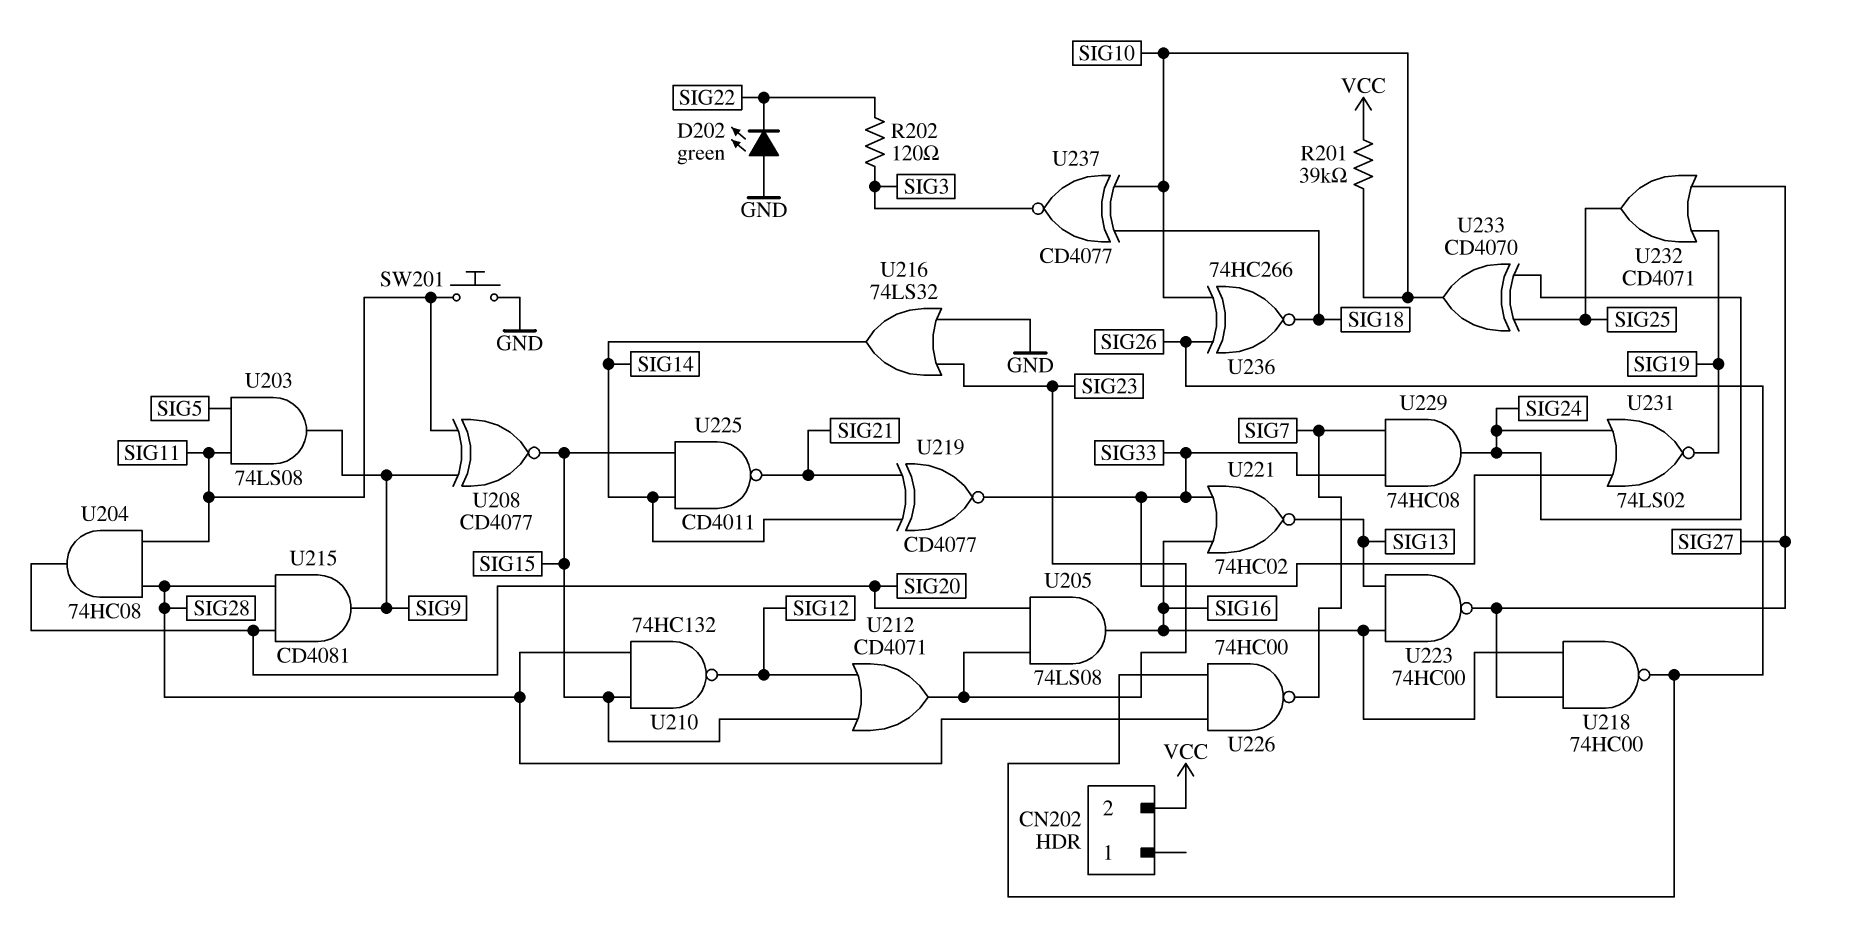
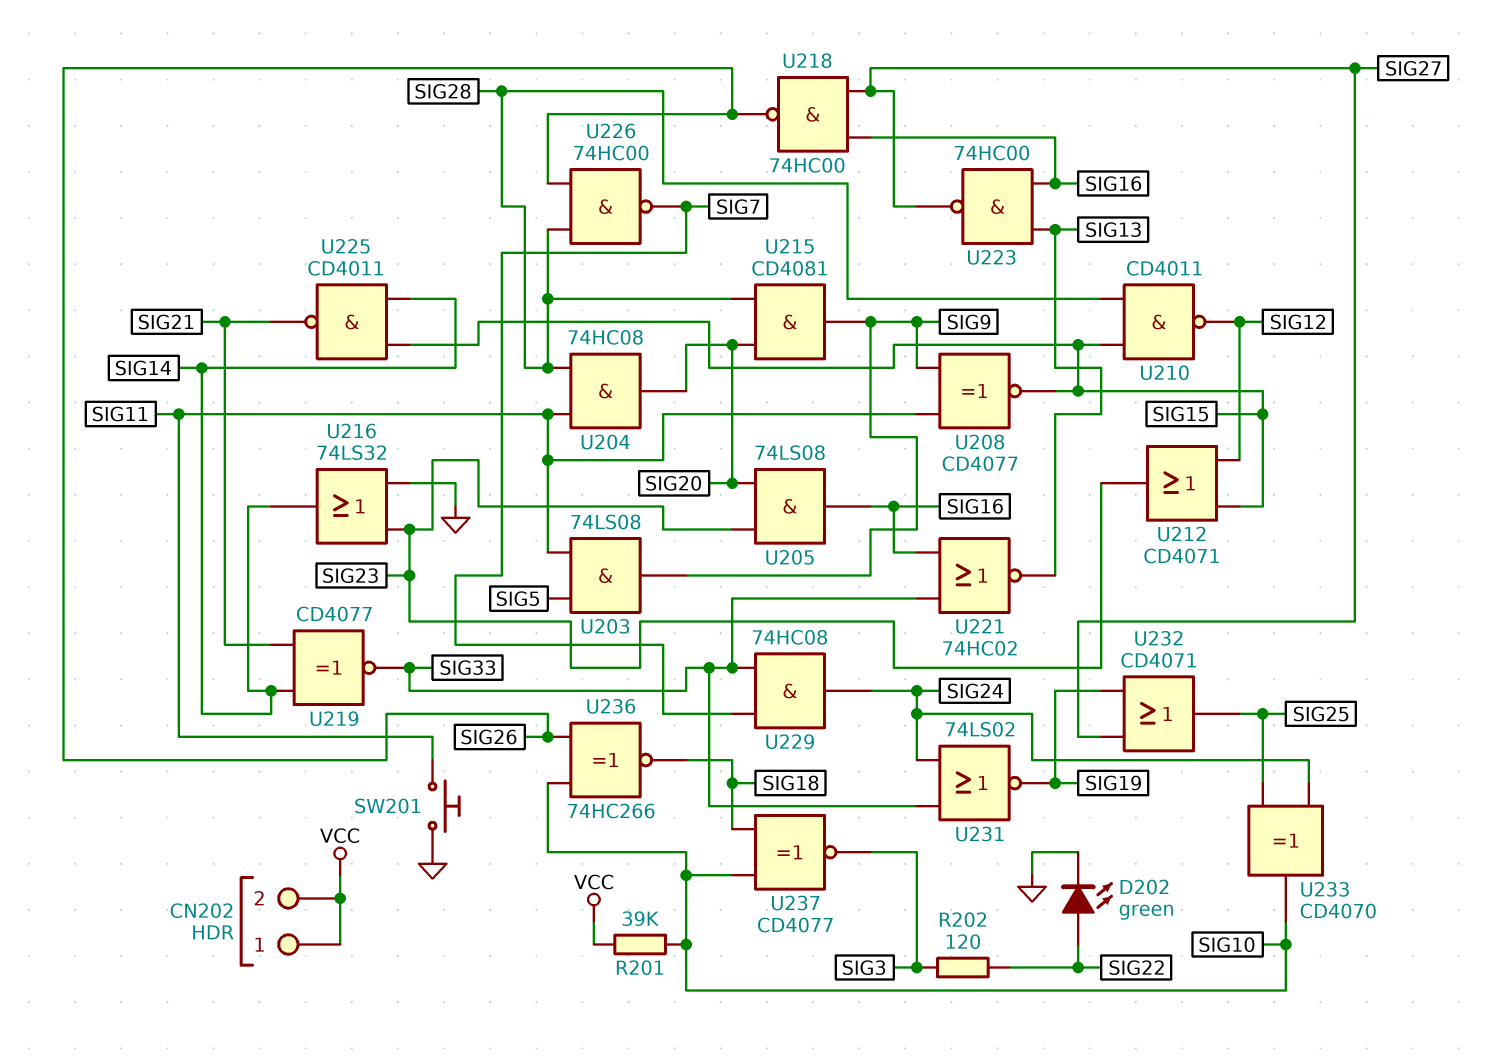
CN202 pin 1: none -> VCC
D202: LED green (A GND, K SIG22) -> LED green (A SIG22, K GND)
U210: NAND 74HC132 (in SIG15, in SIG28, out SIG12) -> NAND CD4011 (in SIG15, in SIG28, out SIG12)

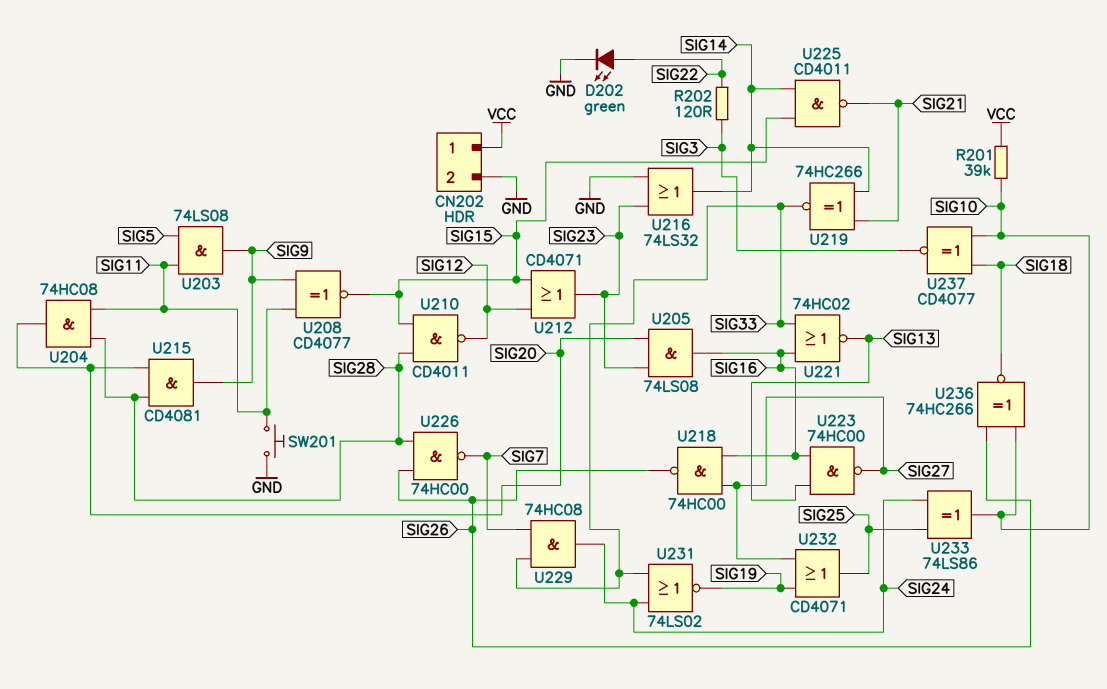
CN202 pin 2: VCC -> GND
U219: XNOR CD4077 (in SIG14, in SIG21, out SIG33) -> XNOR 74HC266 (in SIG14, in SIG21, out SIG33)
U233: XOR CD4070 (in SIG24, in SIG25, out SIG10) -> XOR 74LS86 (in SIG24, in SIG25, out SIG10)

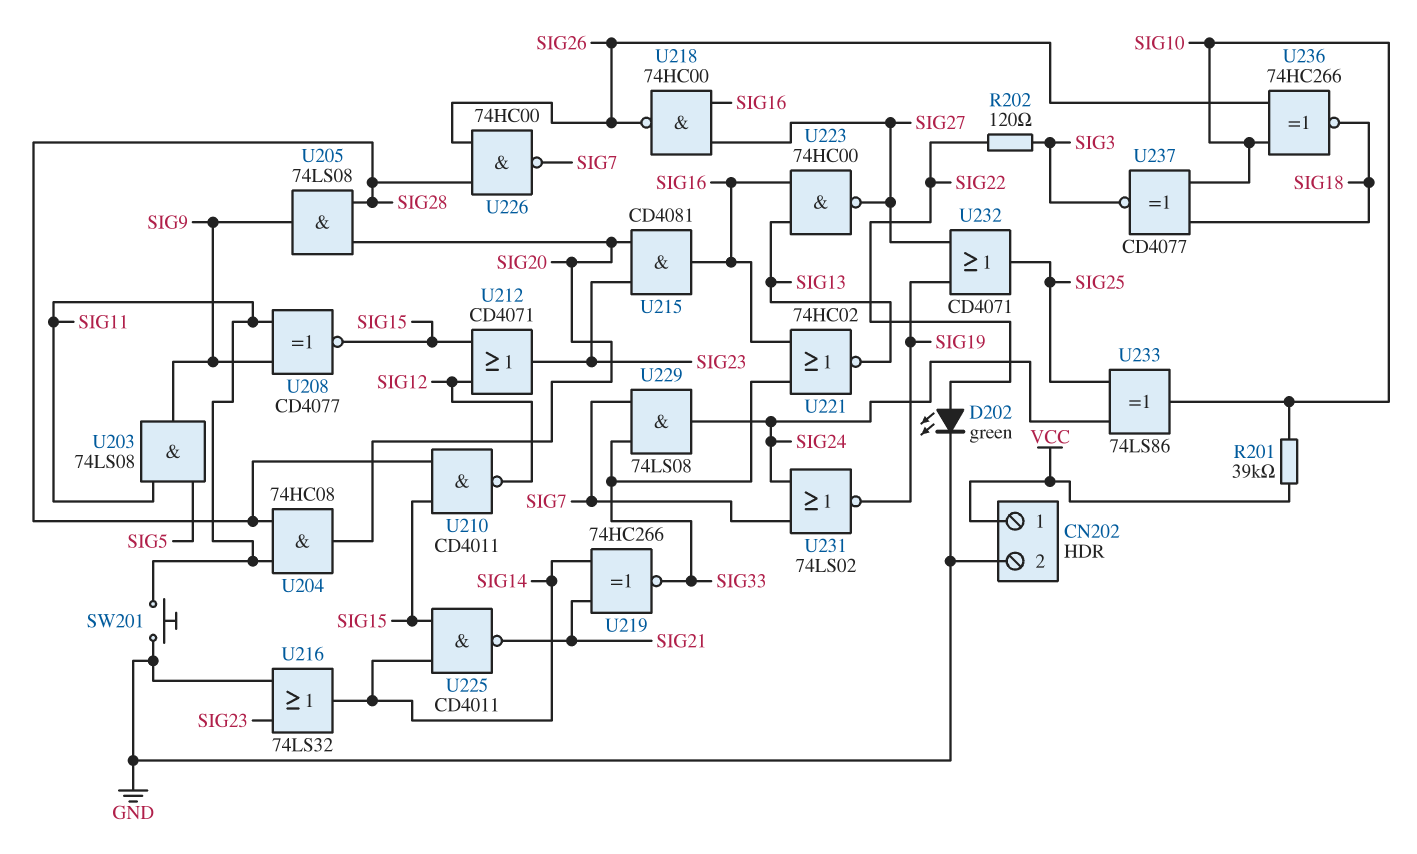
U205: AND 74LS08 (in SIG20, in SIG23, out SIG16) -> AND 74LS08 (in SIG20, in SIG28, out SIG9)
U215: AND CD4081 (in SIG20, in SIG28, out SIG9) -> AND CD4081 (in SIG20, in SIG23, out SIG16)
U229: AND 74HC08 (in SIG7, in SIG33, out SIG24) -> AND 74LS08 (in SIG7, in SIG33, out SIG24)
U231: NOR 74LS02 (in SIG24, in SIG33, out SIG19) -> NOR 74LS02 (in SIG7, in SIG24, out SIG19)

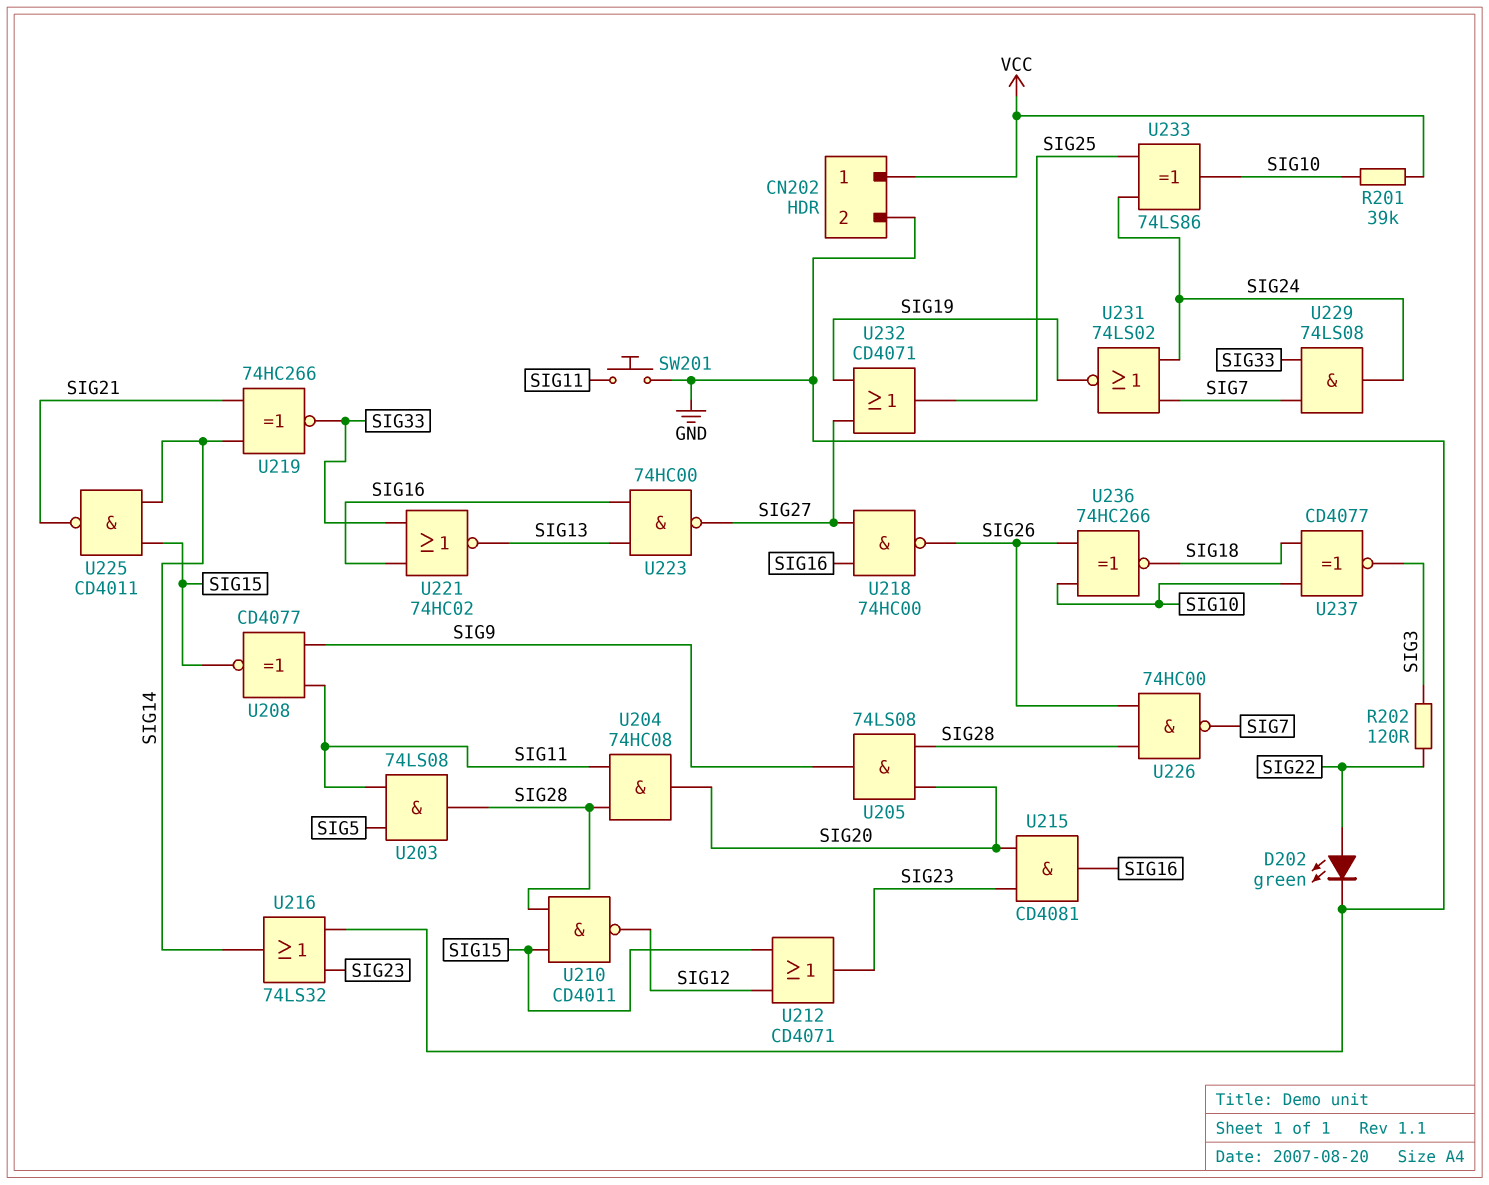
U203: AND 74LS08 (in SIG5, in SIG11, out SIG9) -> AND 74LS08 (in SIG5, in SIG11, out SIG28)

